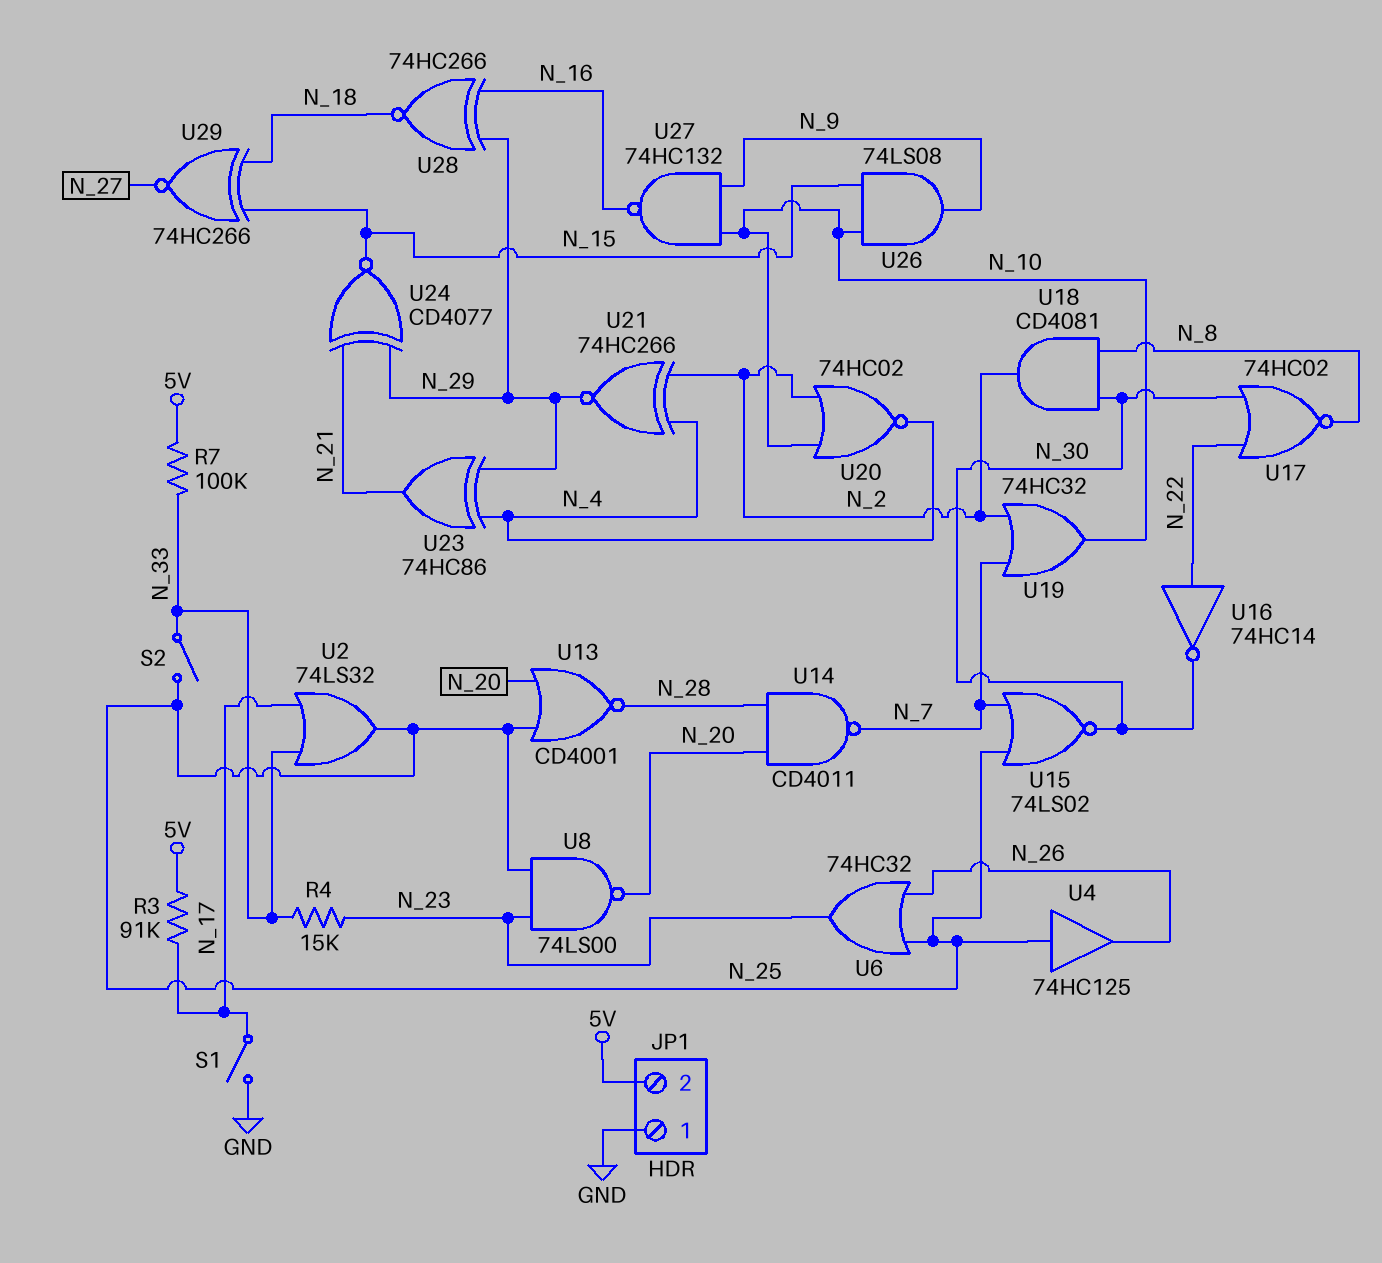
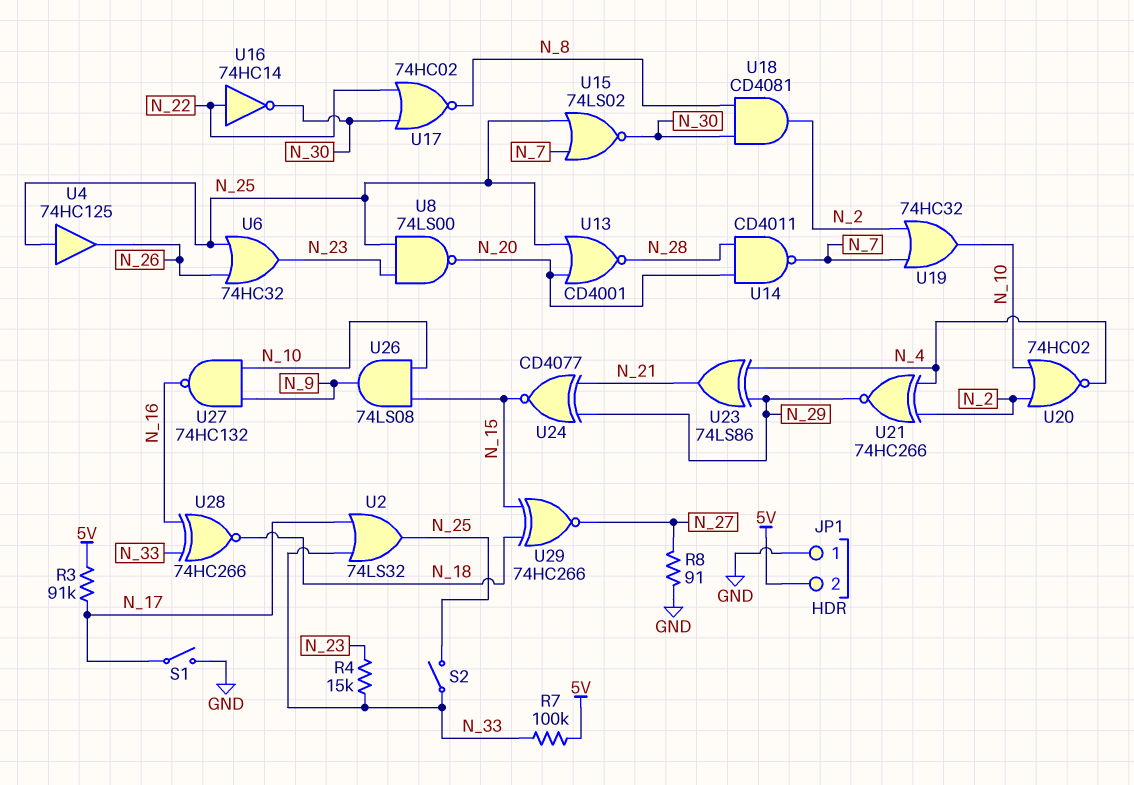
R8: none -> 91 (GND, N_27)
U23: XOR 74HC86 (in N_4, in N_29, out N_21) -> XOR 74LS86 (in N_4, in N_29, out N_21)
U28: XNOR 74HC266 (in N_16, in N_29, out N_18) -> XNOR 74HC266 (in N_16, in N_33, out N_18)

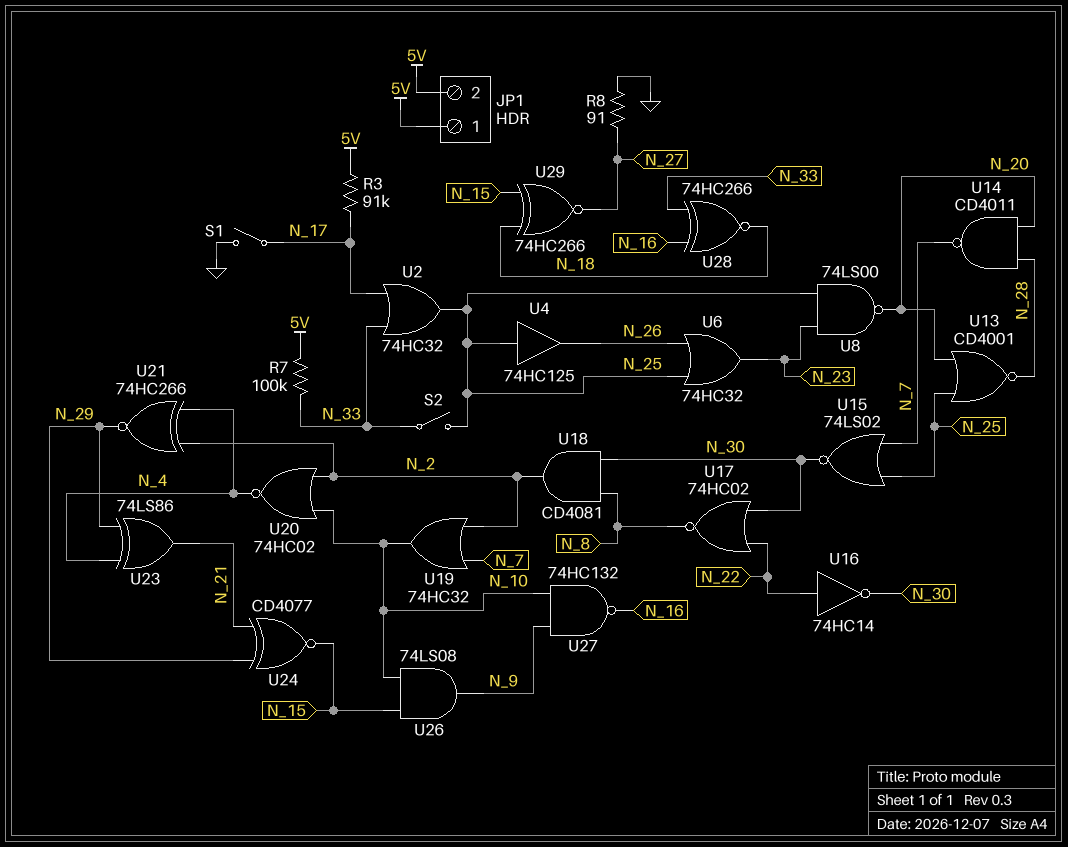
JP1 pin 1: GND -> 5V
R4: 15k (N_23, N_33) -> none
U2: OR 74LS32 (in N_17, in N_33, out N_25) -> OR 74HC32 (in N_17, in N_33, out N_25)

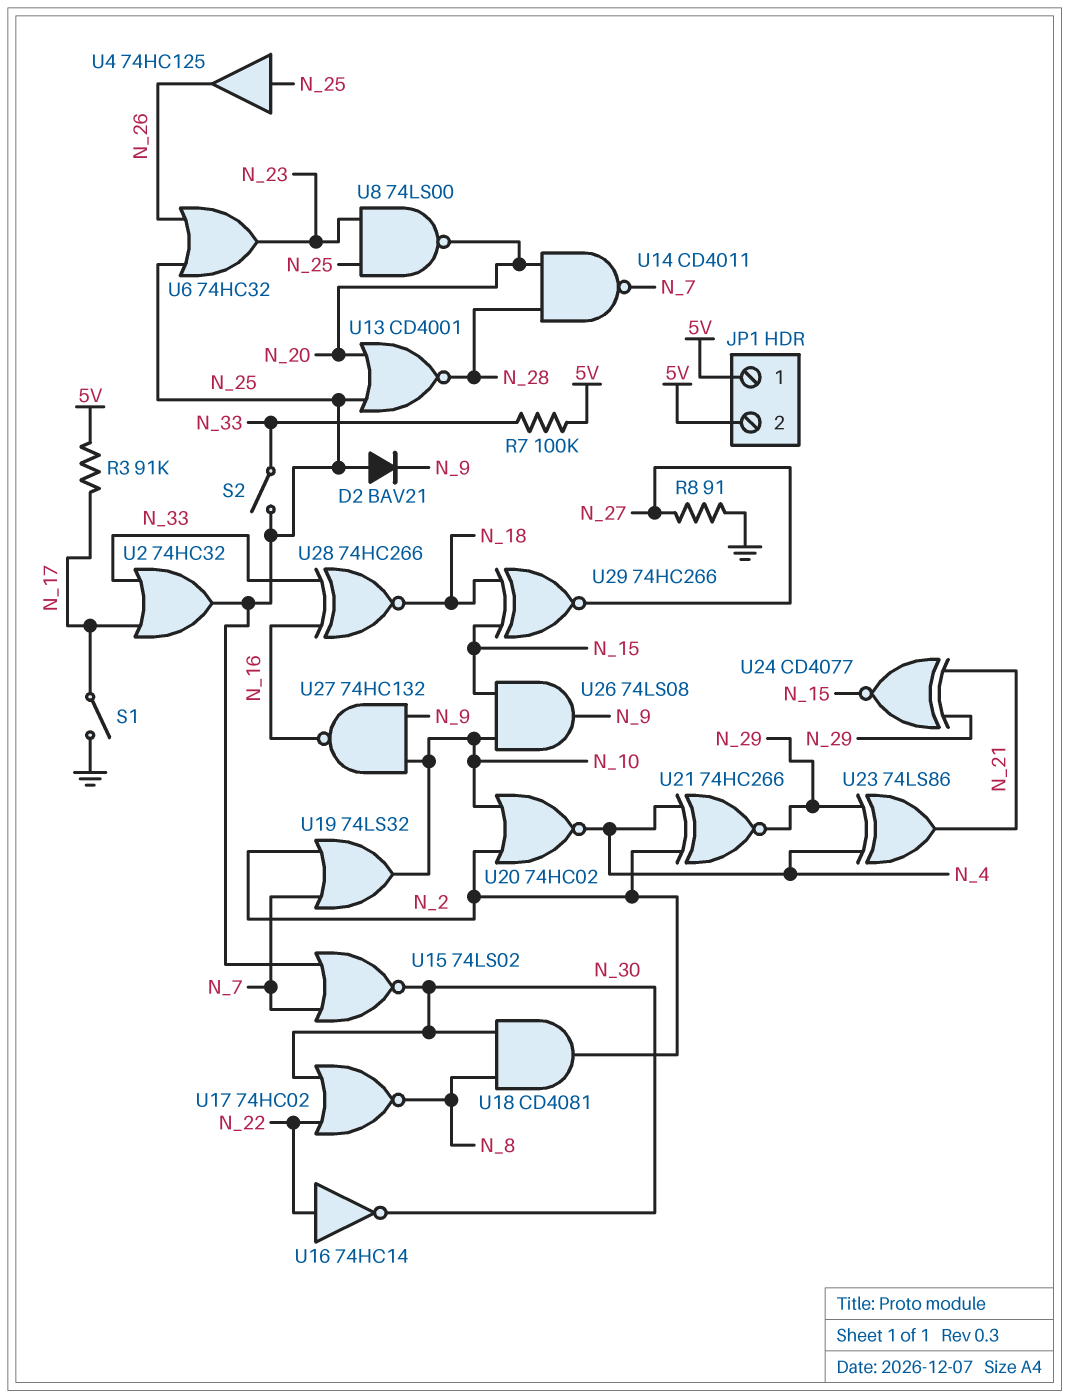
D2: none -> diode BAV21 (A N_25, K N_9)
U19: OR 74HC32 (in N_2, in N_7, out N_10) -> OR 74LS32 (in N_2, in N_7, out N_10)

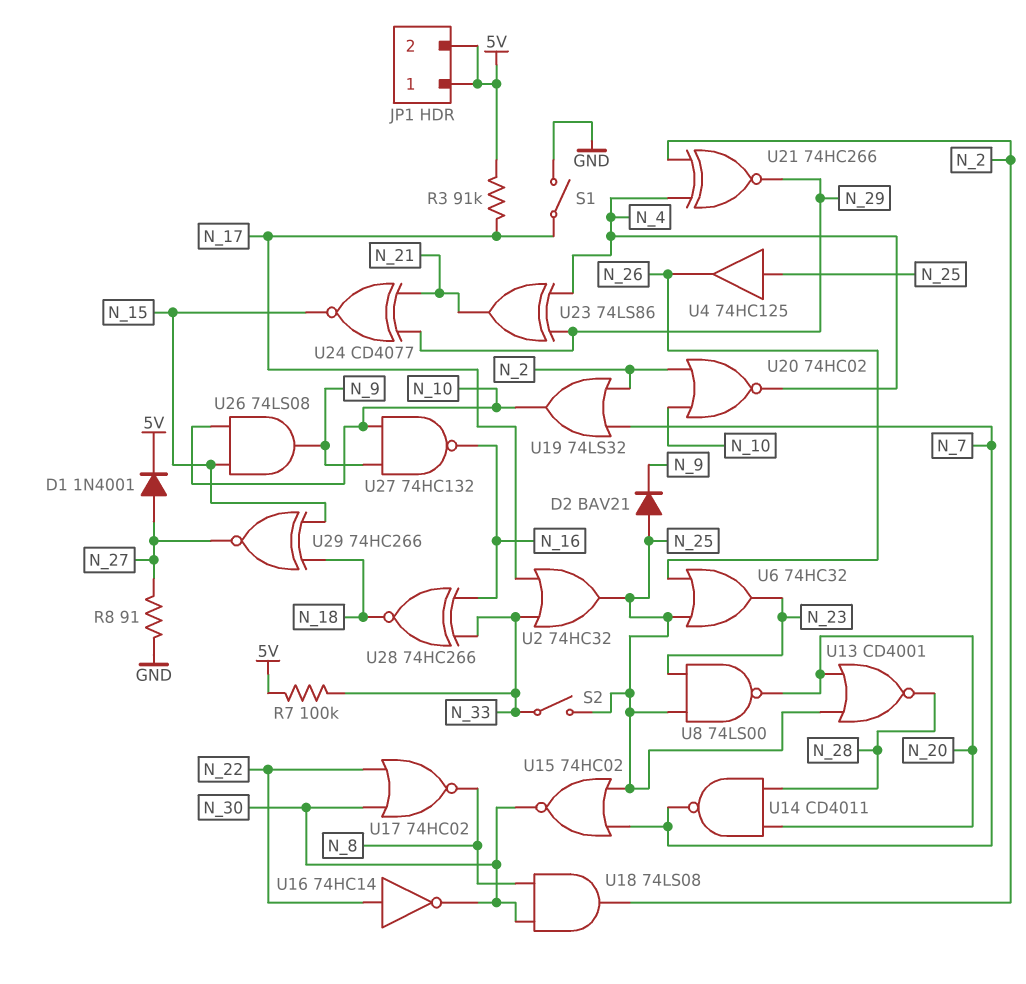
D1: none -> diode 1N4001 (A N_27, K 5V)
U15: NOR 74LS02 (in N_7, in N_25, out N_30) -> NOR 74HC02 (in N_7, in N_25, out N_30)
U18: AND CD4081 (in N_8, in N_30, out N_2) -> AND 74LS08 (in N_8, in N_30, out N_2)

